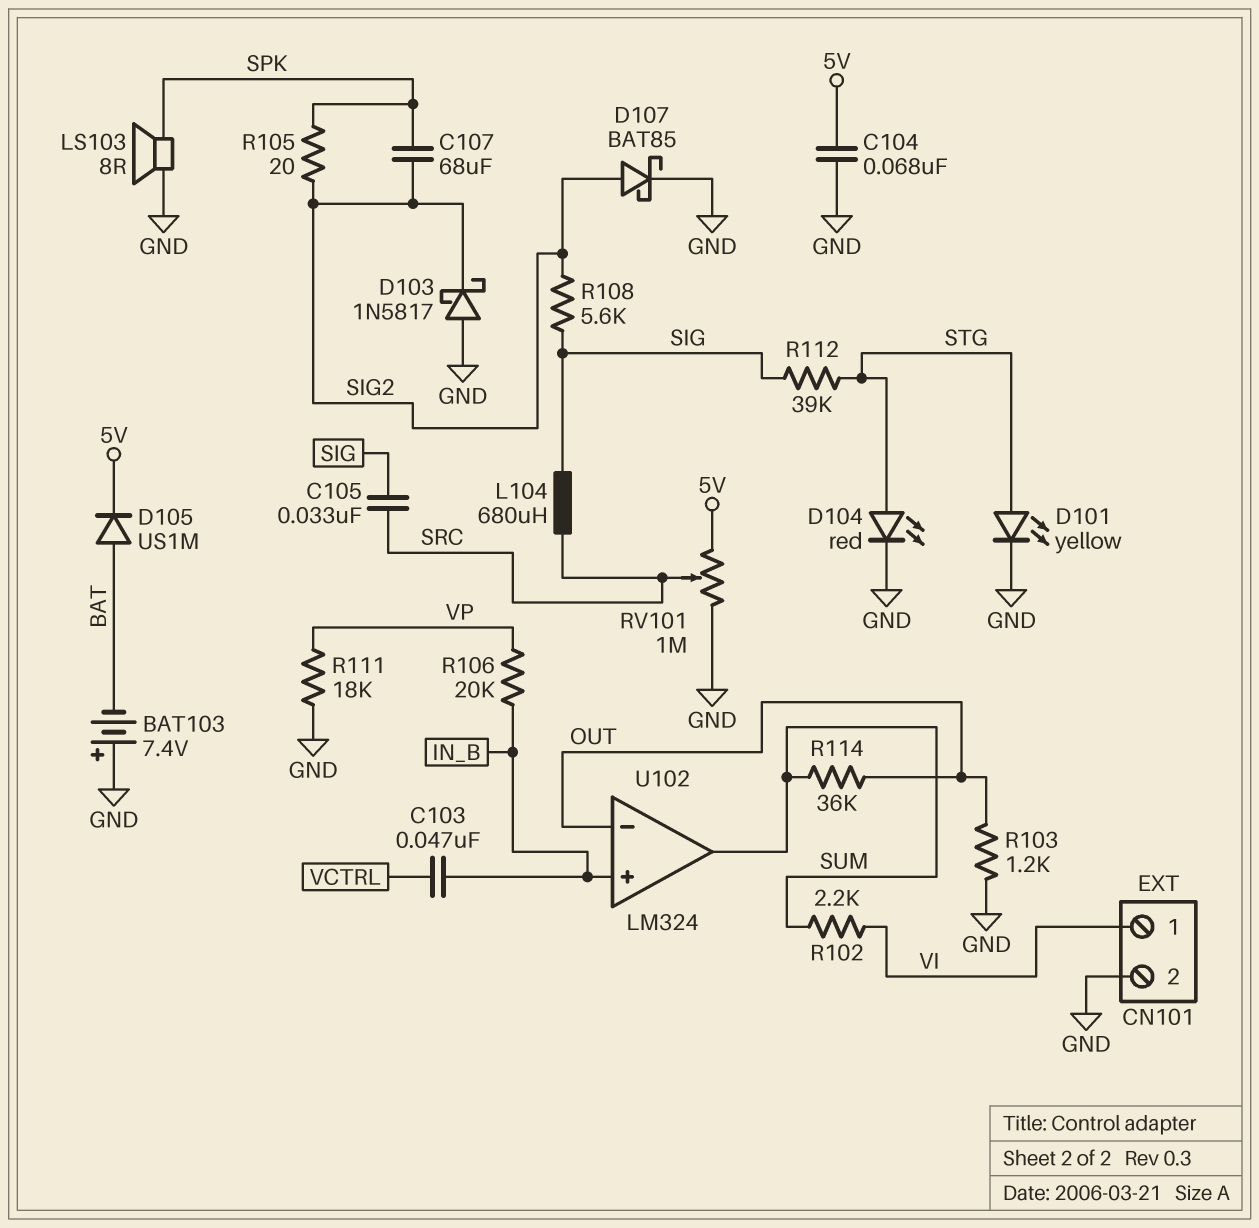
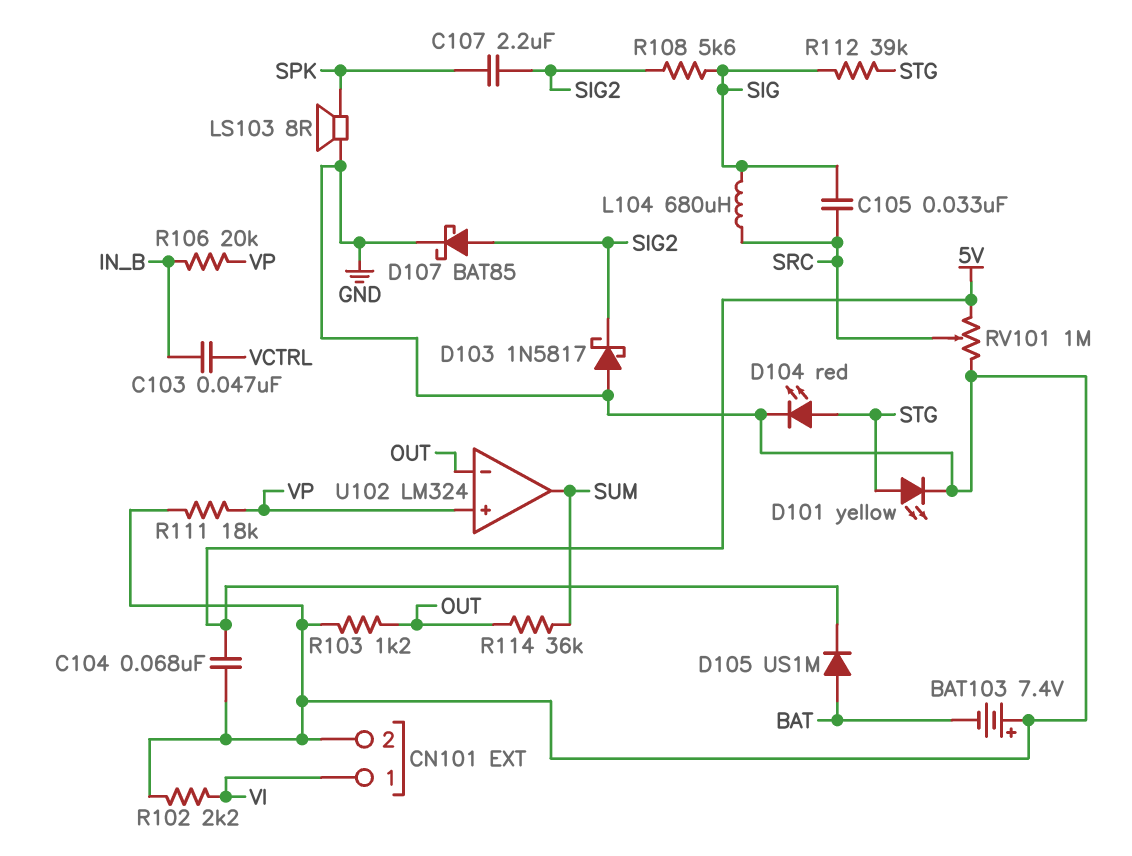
C107: 68uF (SIG2, SPK) -> 2.2uF (SIG2, SPK)
R102: 2.2k (SUM, VI) -> 2.2k (GND, VI)
R105: 20 (SIG2, SPK) -> none
U102 pin in+: IN_B -> VP

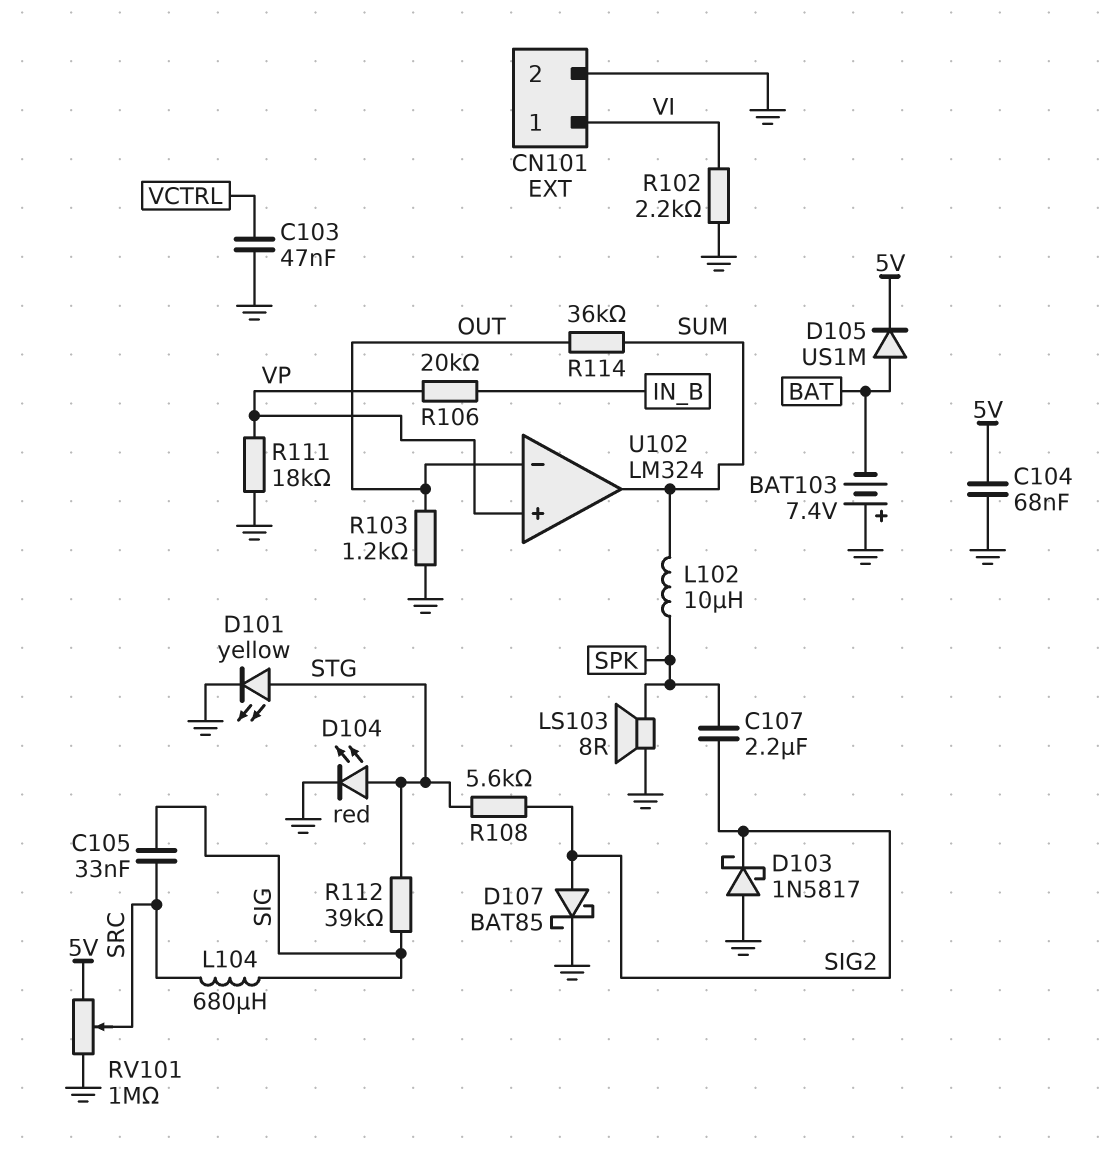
C103: 47nF (IN_B, VCTRL) -> 47nF (GND, VCTRL)
L102: none -> 10uH (SPK, SUM)
R108: 5.6k (SIG, SIG2) -> 5.6k (SIG2, STG)

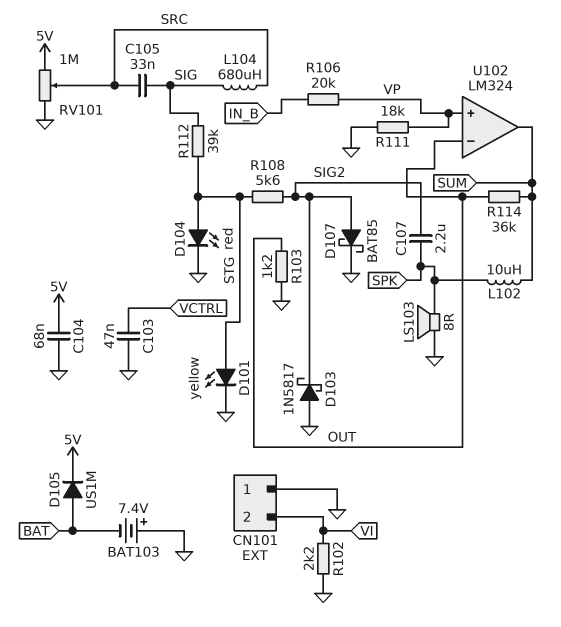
CN101 pin 1: VI -> GND
CN101 pin 2: GND -> VI

